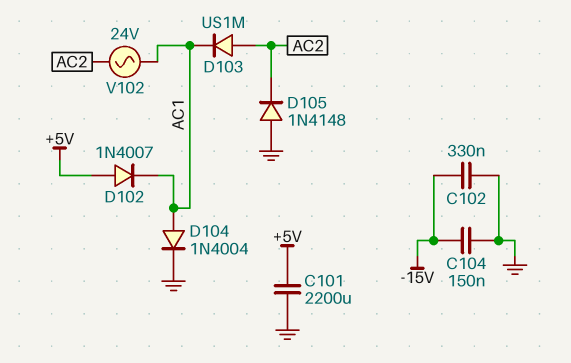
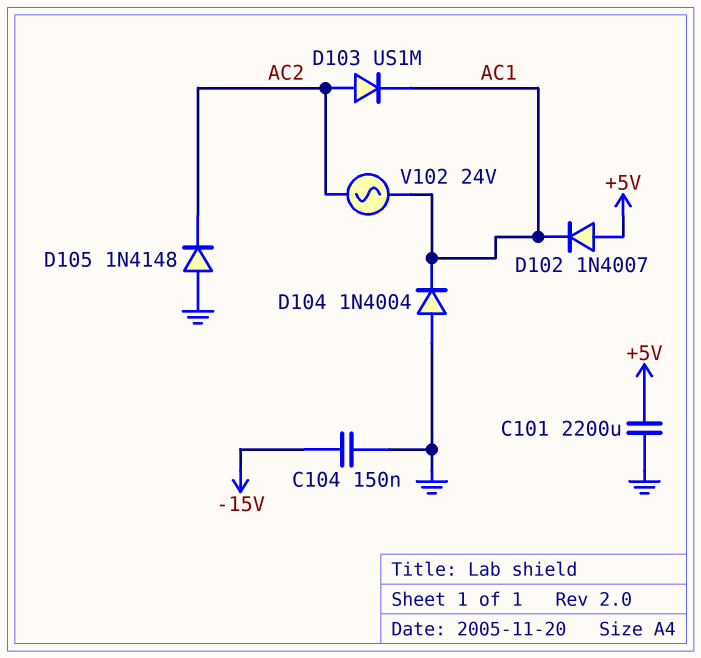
C102: 330nF (-15V, GND) -> none
D104: diode 1N4004 (A AC1, K GND) -> diode 1N4004 (A GND, K AC1)

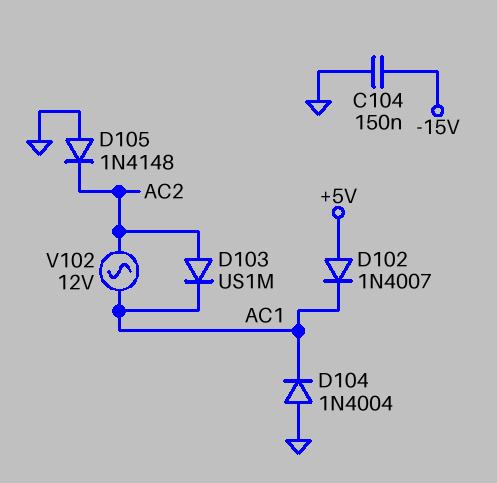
C101: 2200uF (+5V, GND) -> none
V102: AC 24V (AC1, AC2) -> AC 12V (AC1, AC2)

